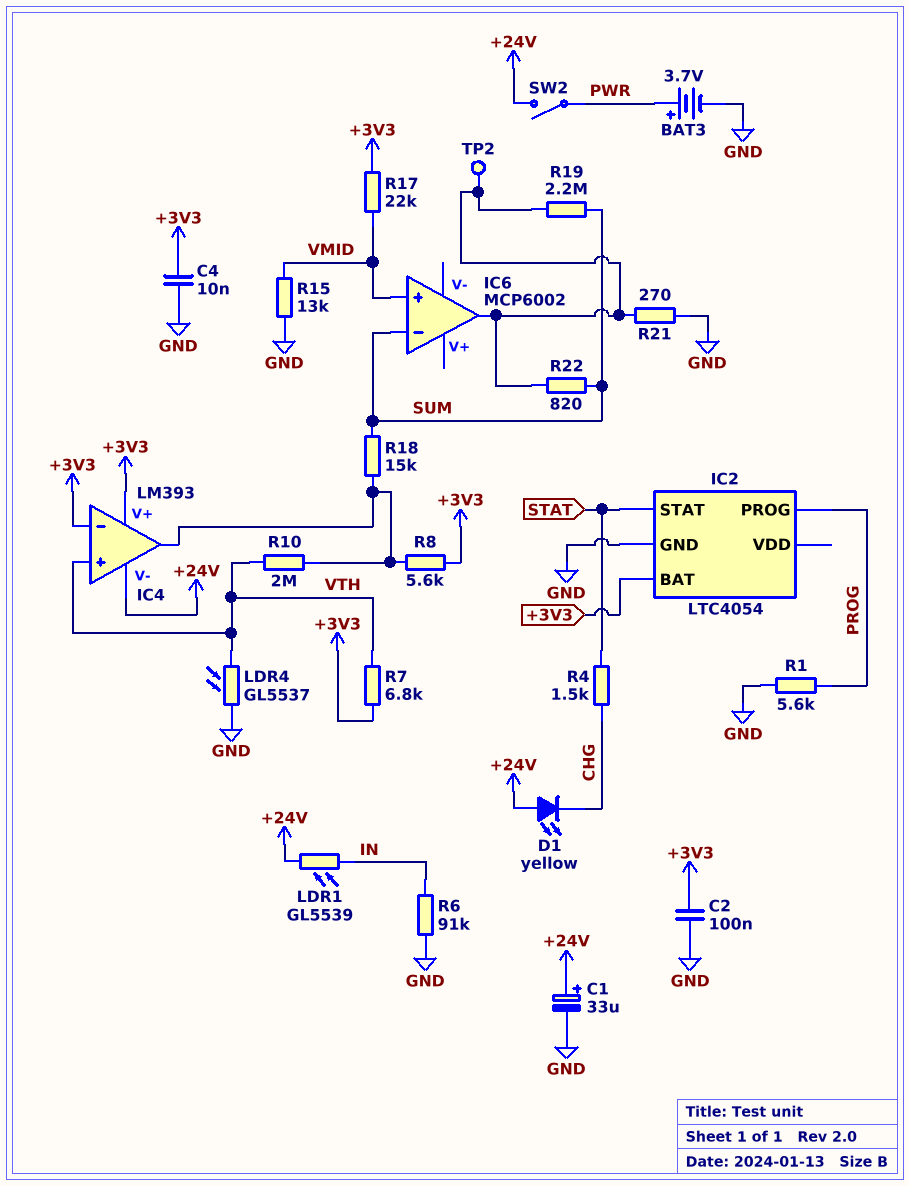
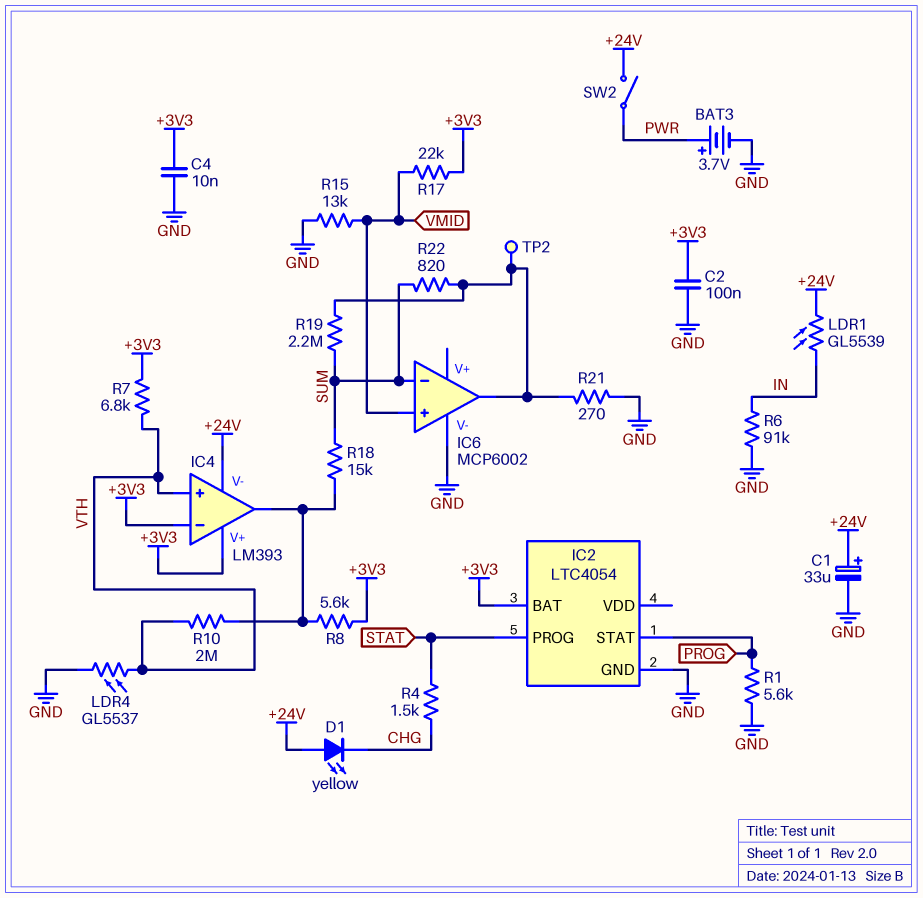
IC2 pin PROG: PROG -> STAT
IC2 pin STAT: STAT -> PROG
IC6 pin V-: none -> GND

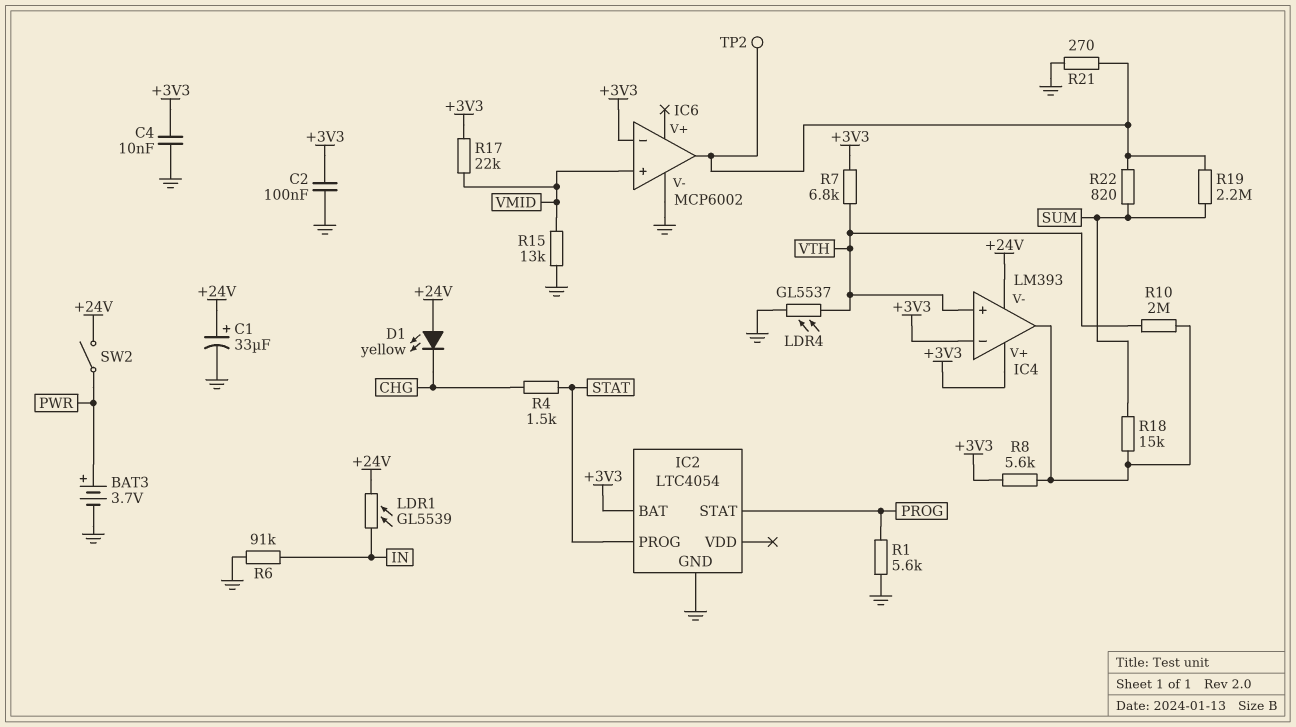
IC6 pin in-: SUM -> +3V3

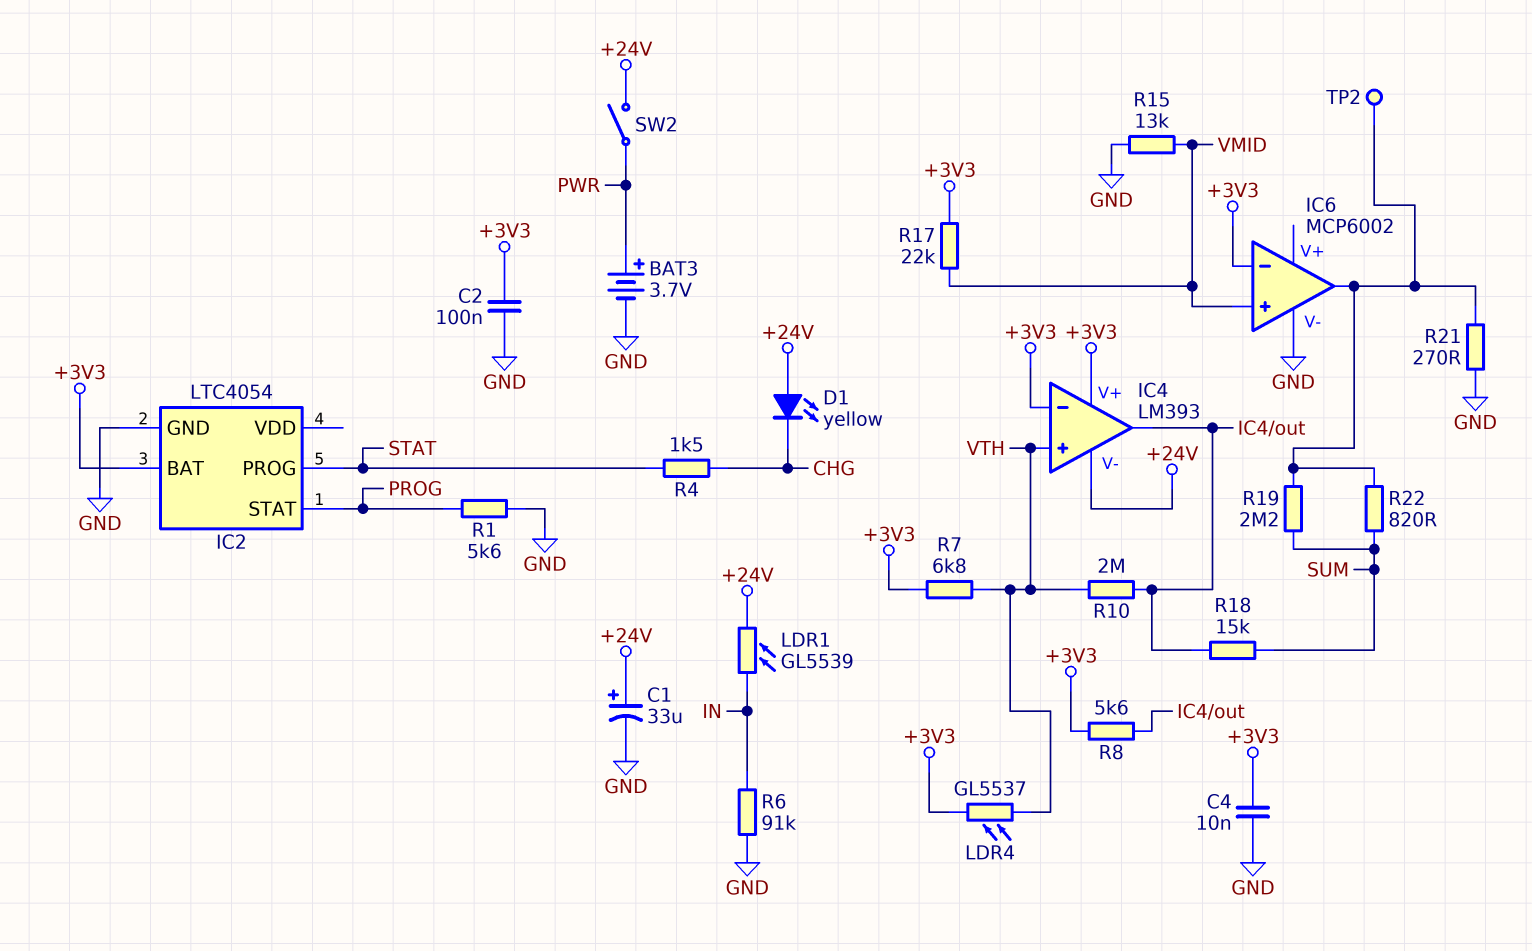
LDR4: GL5537 (GND, VTH) -> GL5537 (+3V3, VTH)

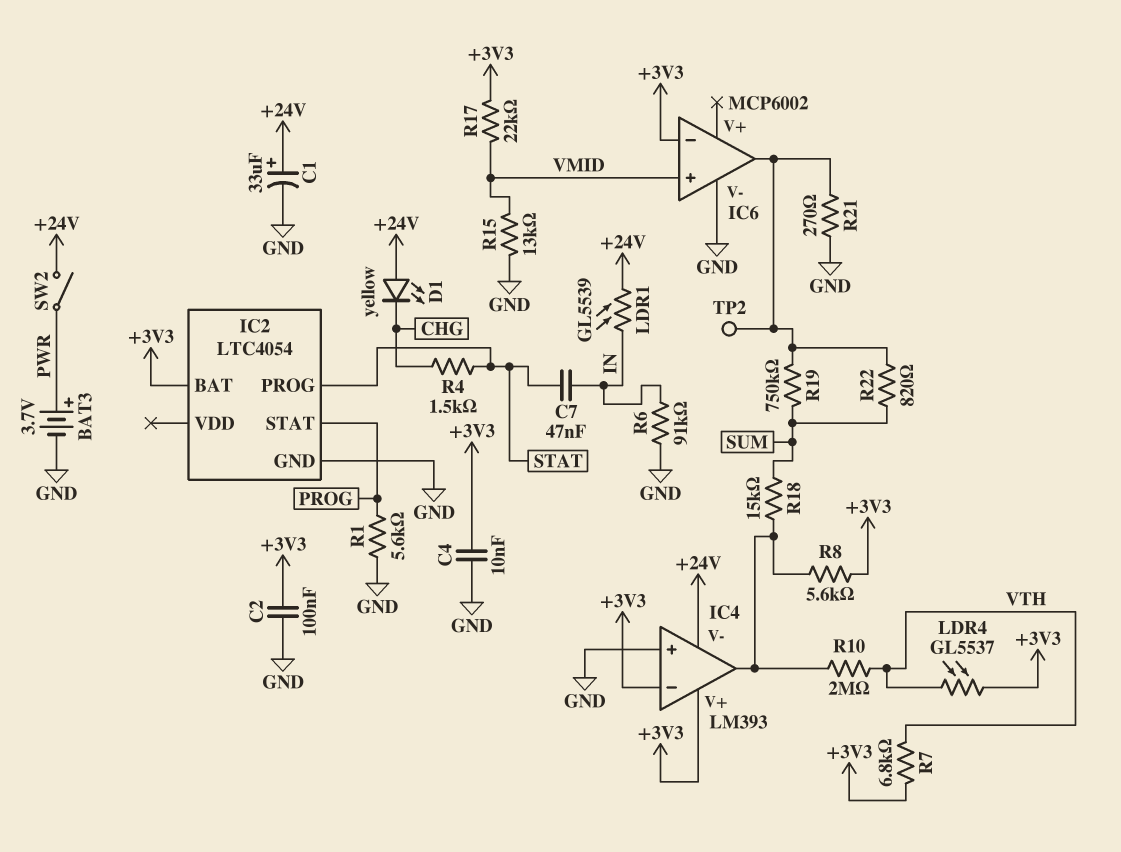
C7: none -> 47nF (IN, STAT)
IC4 pin in+: VTH -> GND
R19: 2.2M (IC6/out, SUM) -> 750k (IC6/out, SUM)

